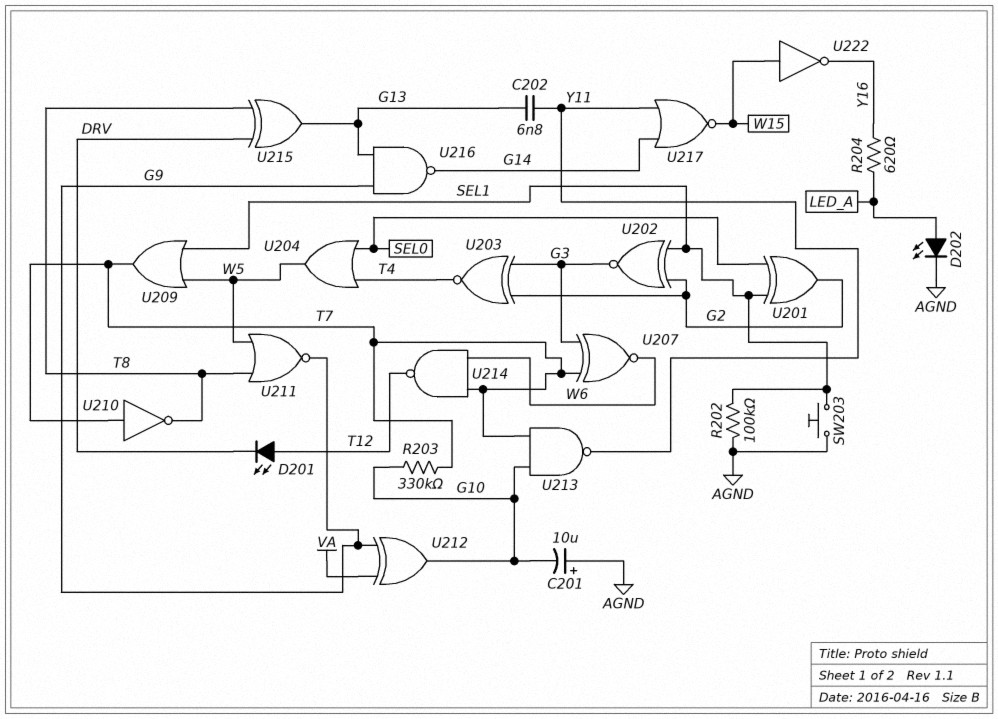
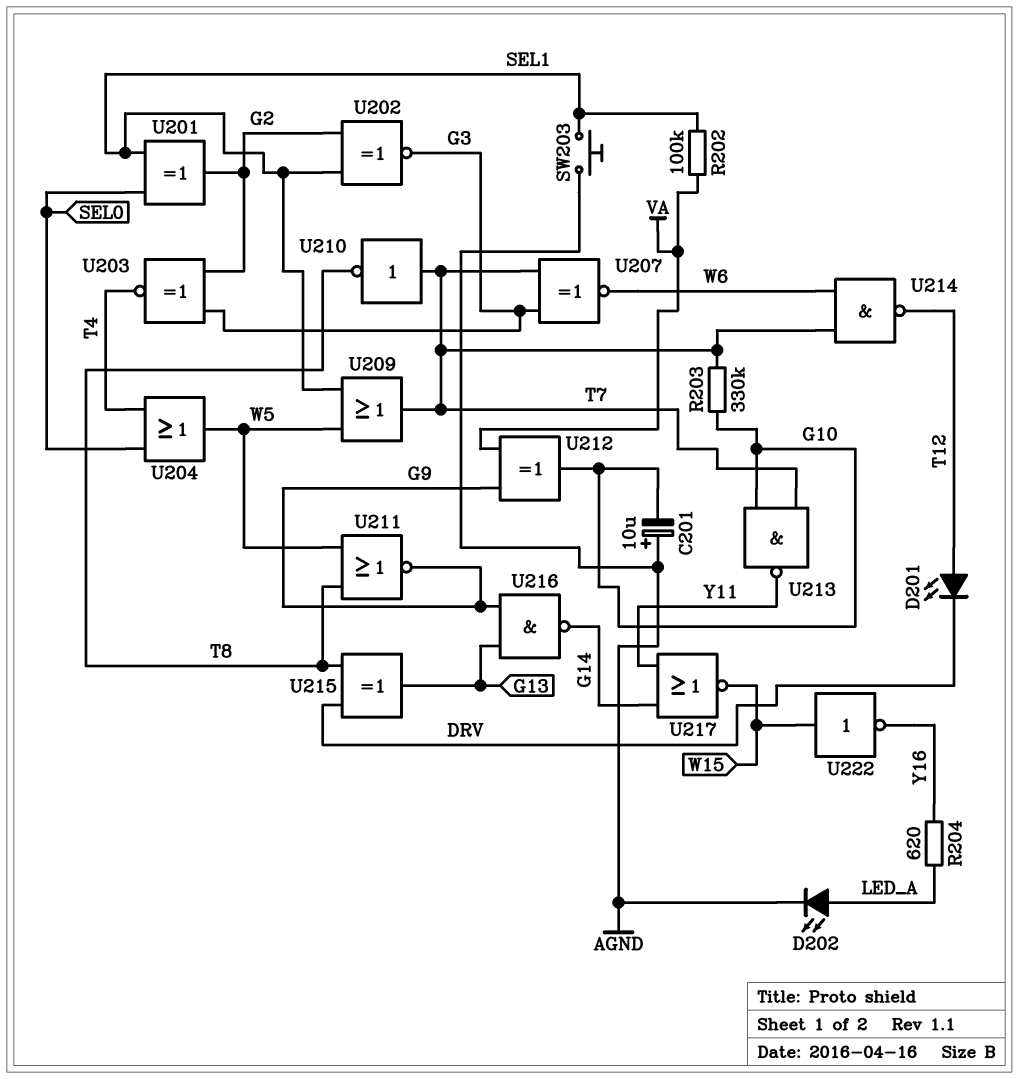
C202: 6.8nF (G13, Y11) -> none
R202: 100k (AGND, SEL1) -> 100k (SEL1, VA)

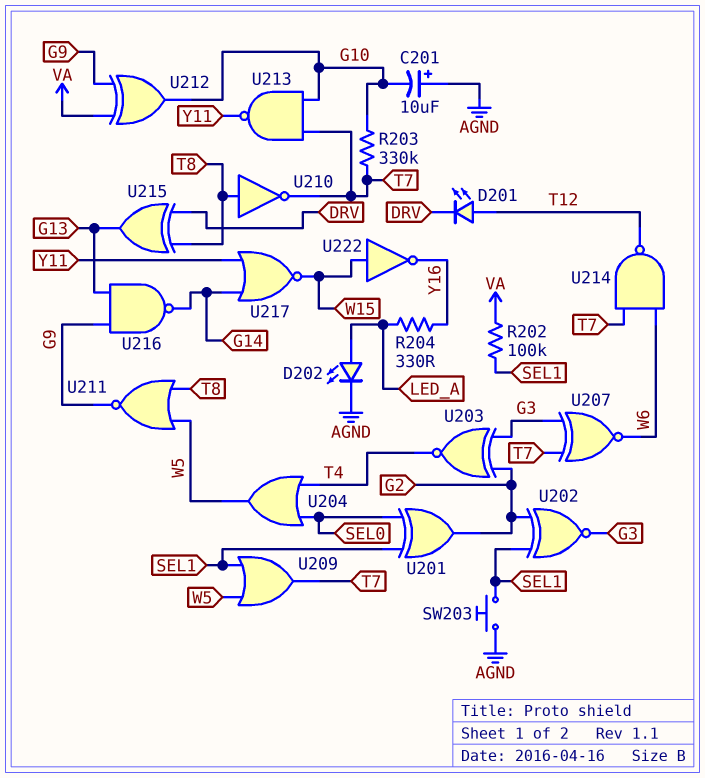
R204: 620 (LED_A, Y16) -> 330 (LED_A, Y16)
U210: NOT (in T7, out T8) -> NOT (in T8, out T7)

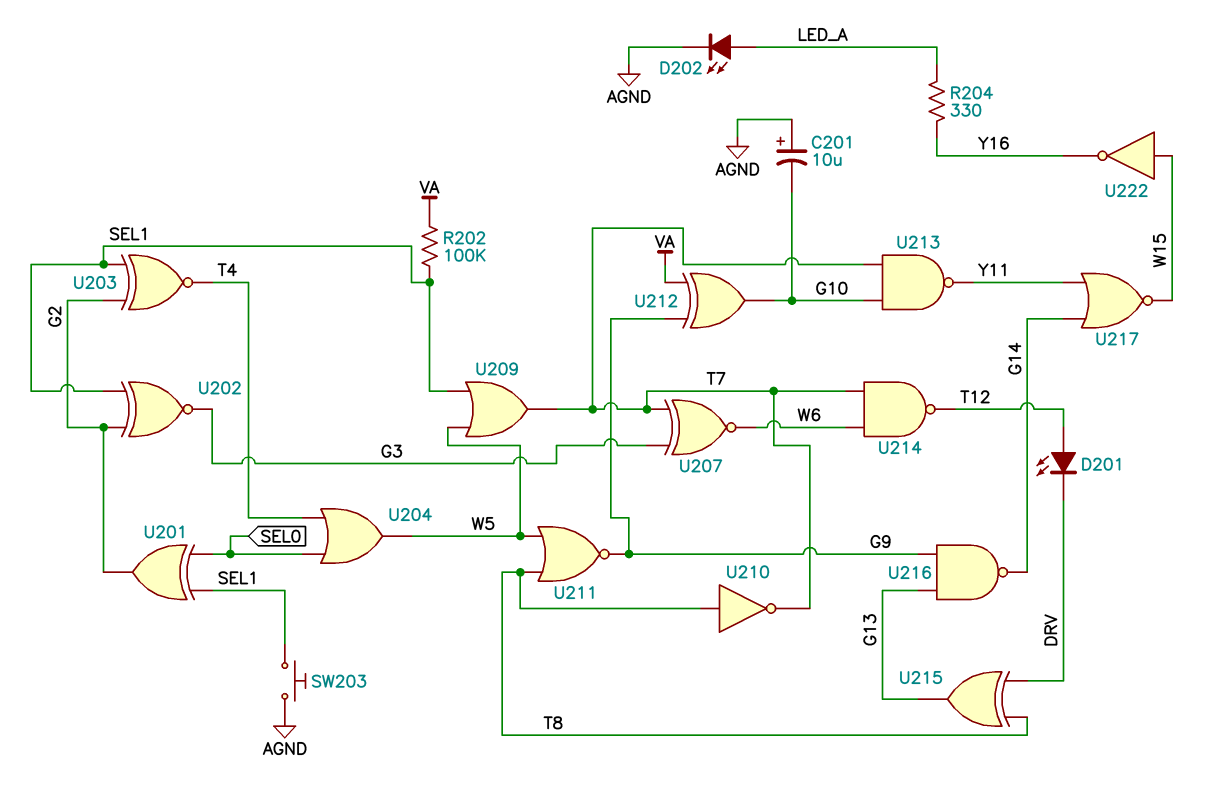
R203: 330k (G10, T7) -> none
U203: XNOR (in G2, in G3, out T4) -> XNOR (in G2, in SEL1, out T4)

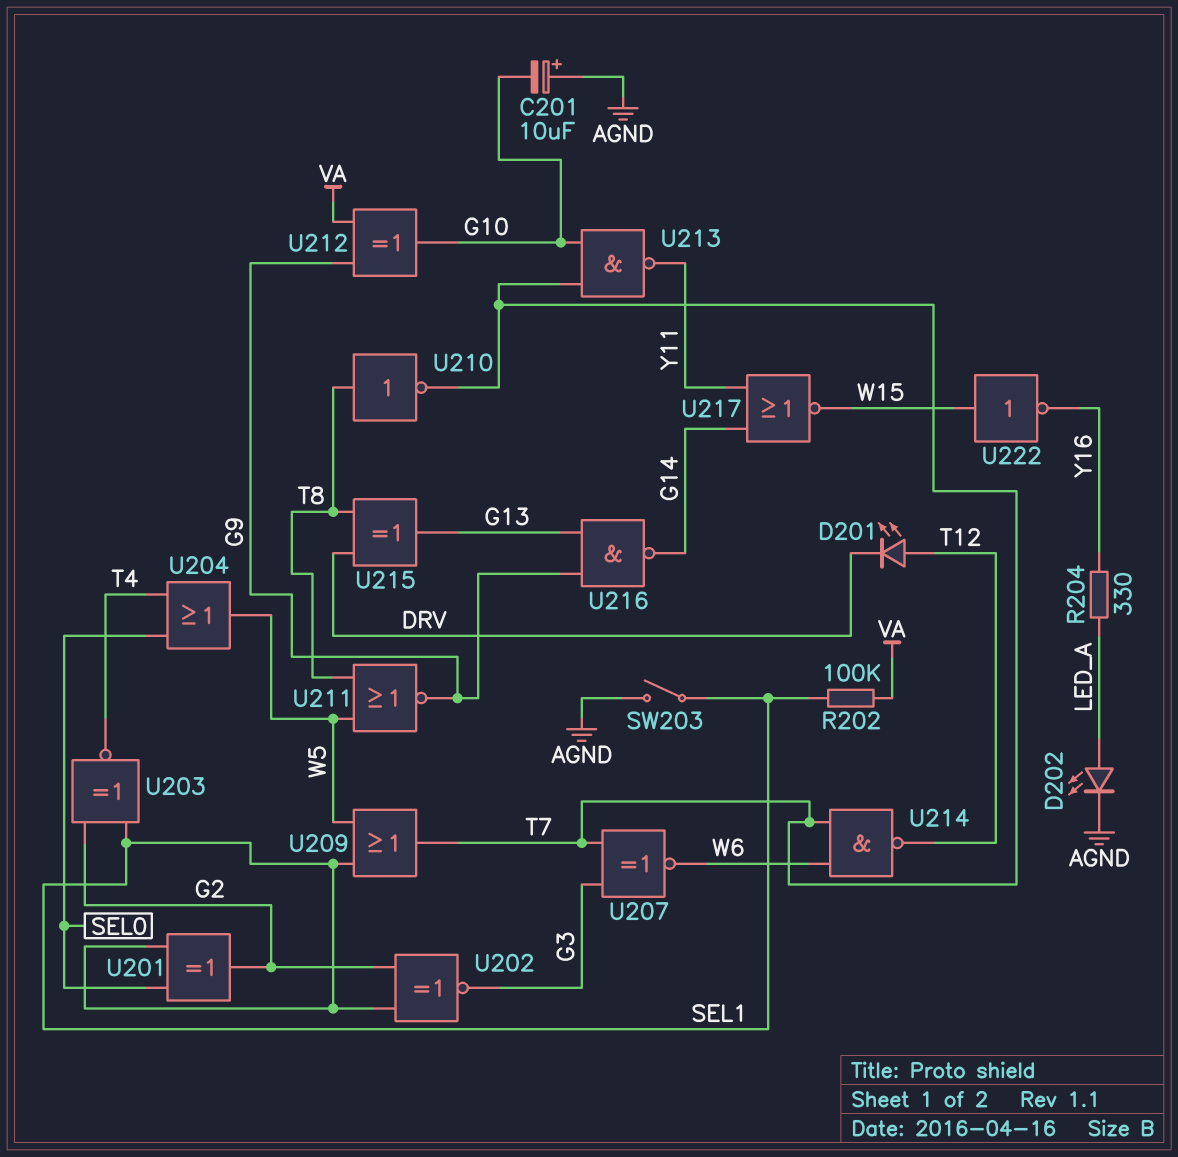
SW203: button (AGND, SEL1) -> switch (AGND, SEL1)

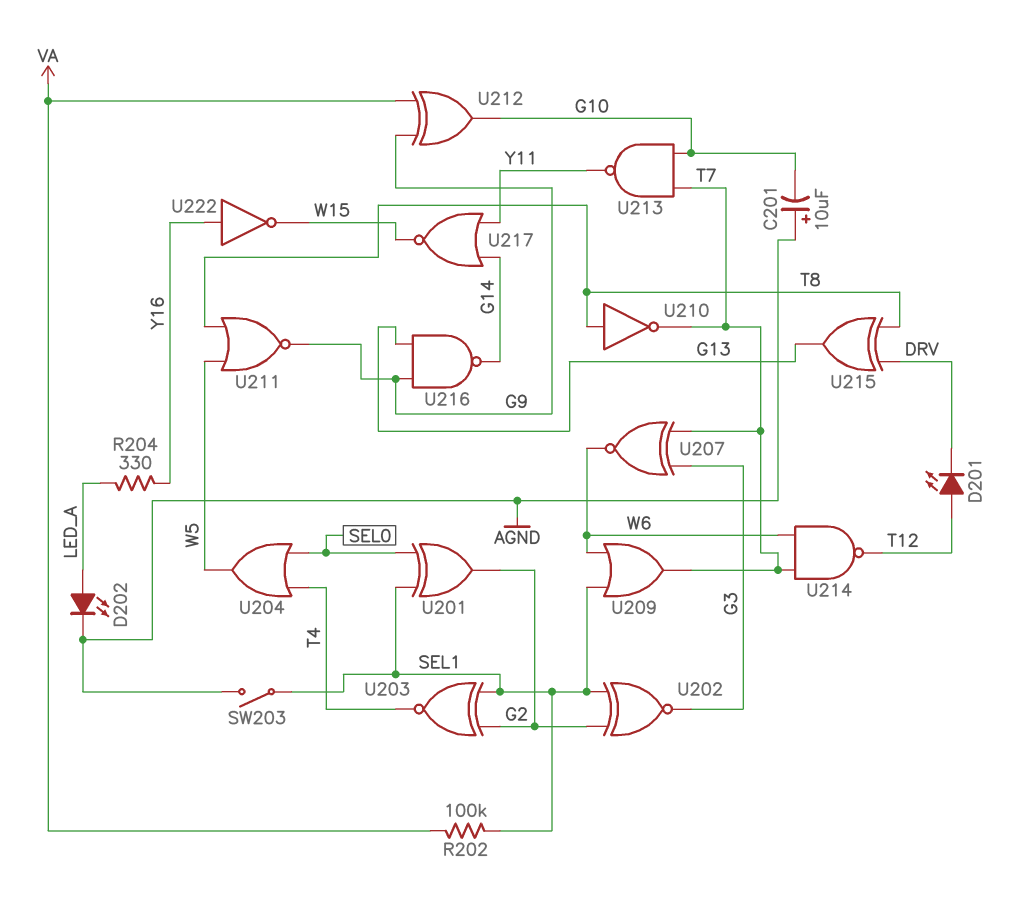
U209: OR (in SEL1, in W5, out T7) -> OR (in SEL1, in W6, out T7)
U222: NOT (in W15, out Y16) -> NOT (in Y16, out W15)

